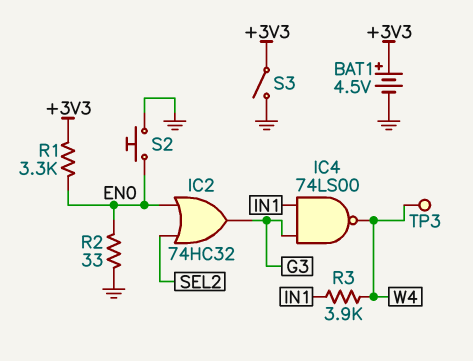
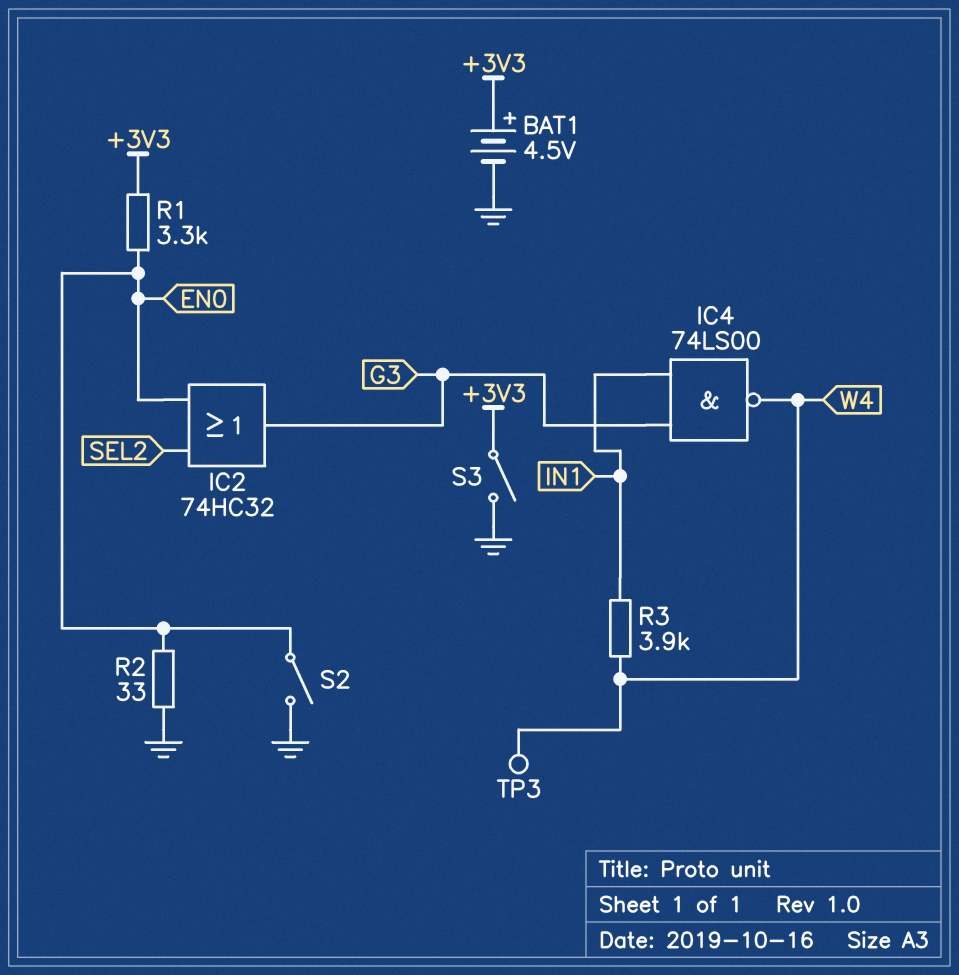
S2: button (EN0, GND) -> switch (EN0, GND)

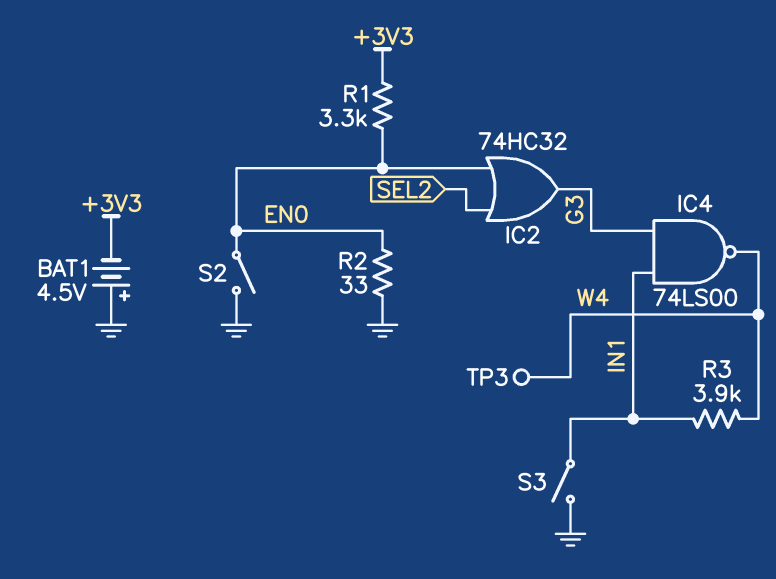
BAT1: 4.5V (plus +3V3, minus GND) -> 4.5V (plus GND, minus +3V3)
S3: switch (+3V3, GND) -> switch (GND, IN1)

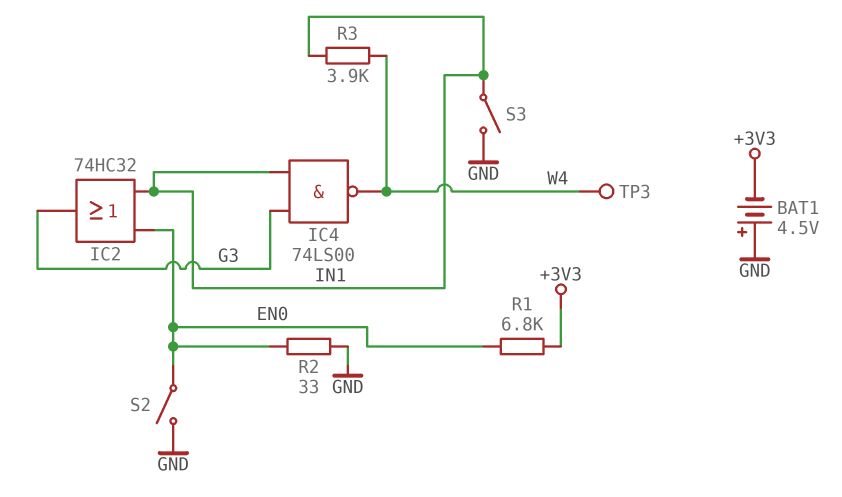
IC2: OR 74HC32 (in EN0, in SEL2, out G3) -> OR 74HC32 (in EN0, in IN1, out G3)
R1: 3.3k (+3V3, EN0) -> 6.8k (+3V3, EN0)

